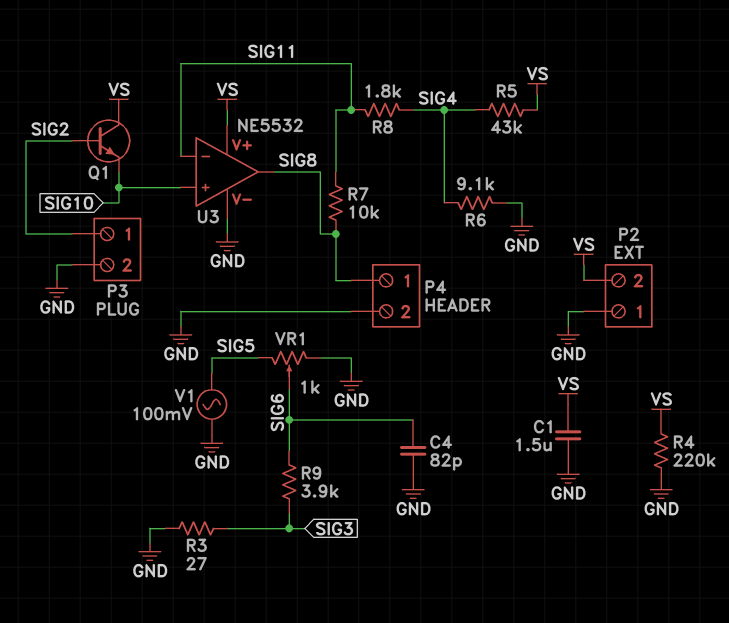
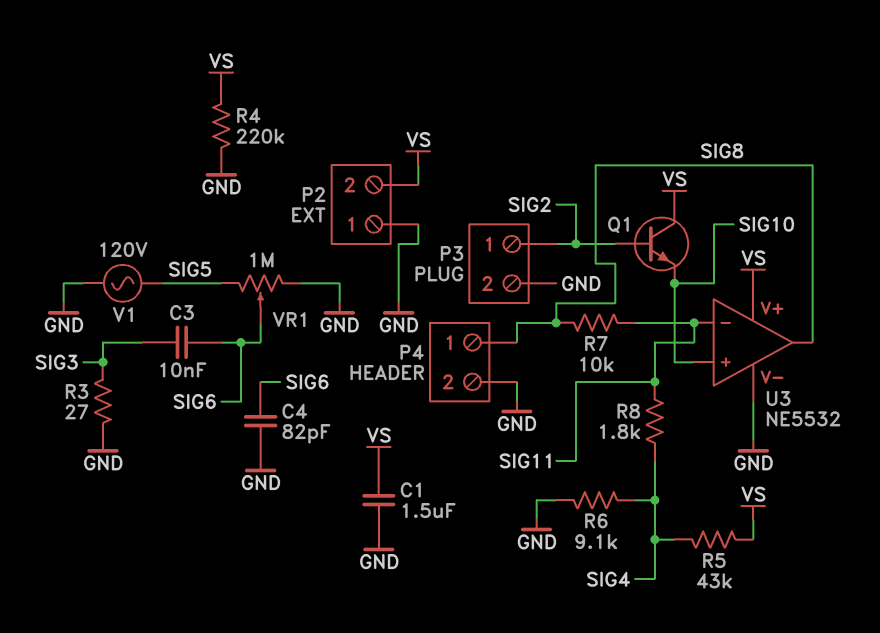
C3: none -> 10nF (SIG3, SIG6)
R9: 3.9k (SIG3, SIG6) -> none
V1: AC 100mV (GND, SIG5) -> AC 120V (GND, SIG5)
VR1: 1k (GND, SIG5, wiper SIG6) -> 1M (GND, SIG5, wiper SIG6)

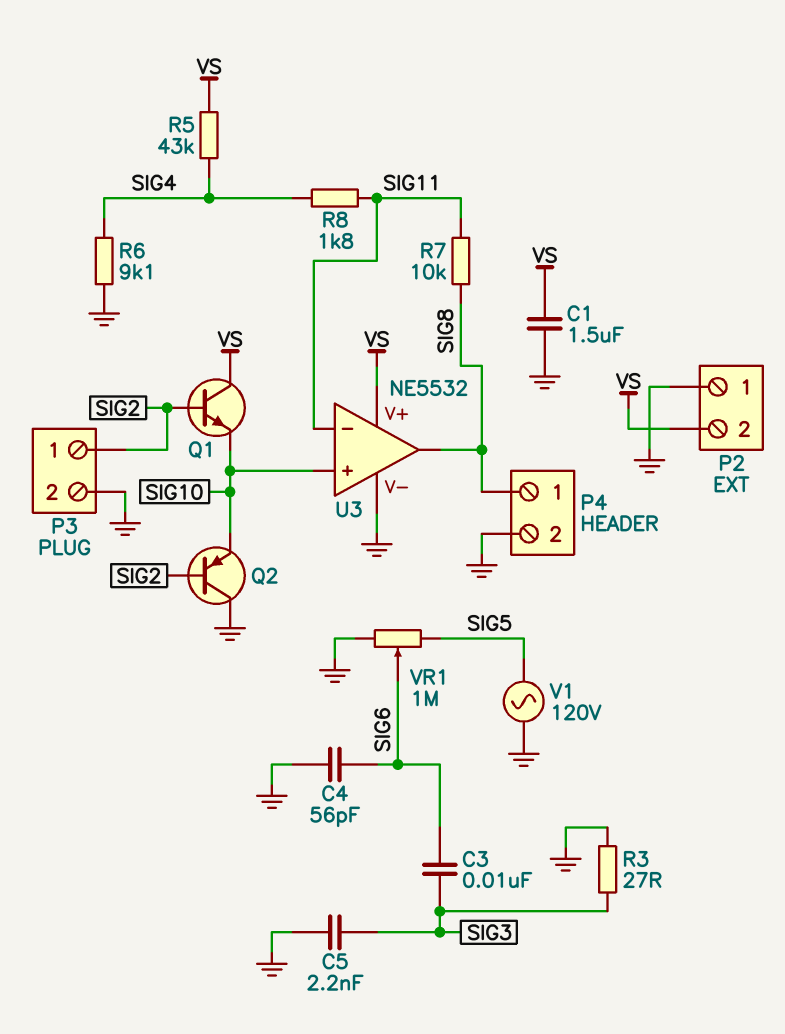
C4: 82pF (GND, SIG6) -> 56pF (GND, SIG6)
C5: none -> 2.2nF (GND, SIG3)
Q2: none -> PNP (B SIG2, C GND, E SIG10)
R4: 220k (GND, VS) -> none

